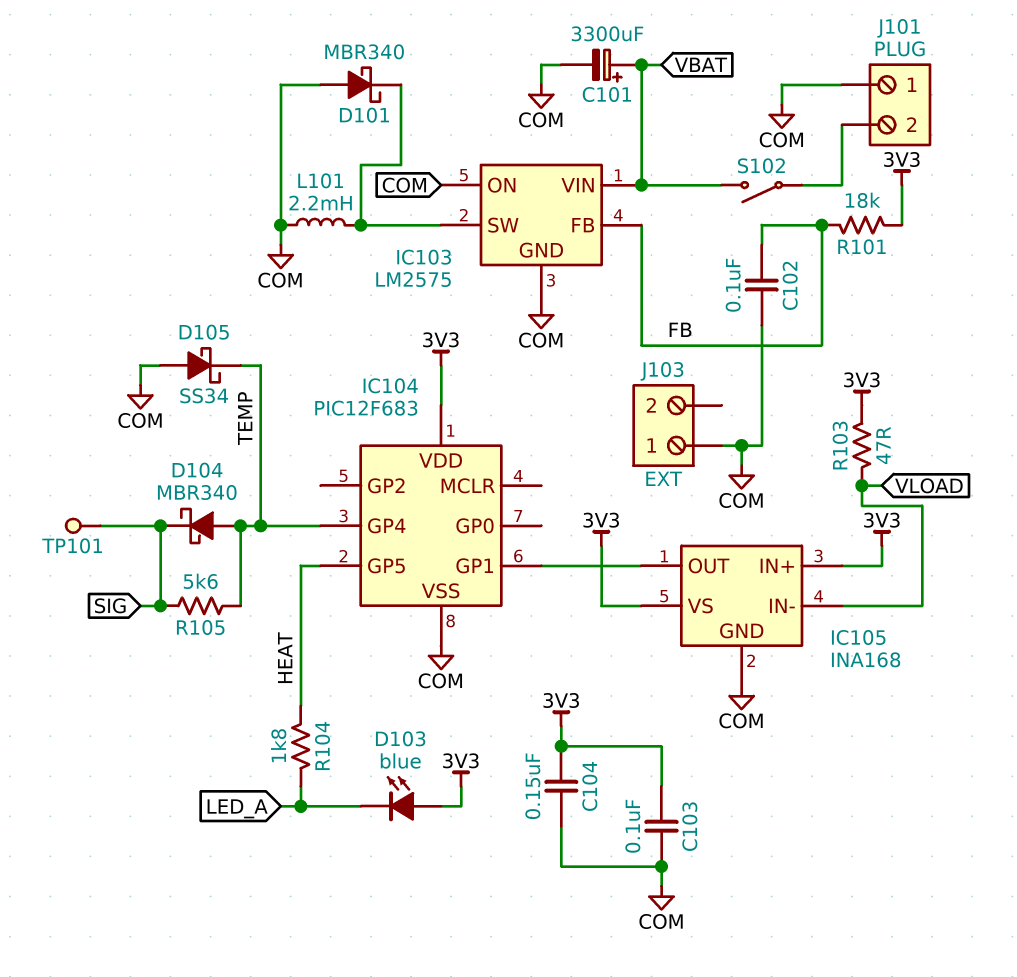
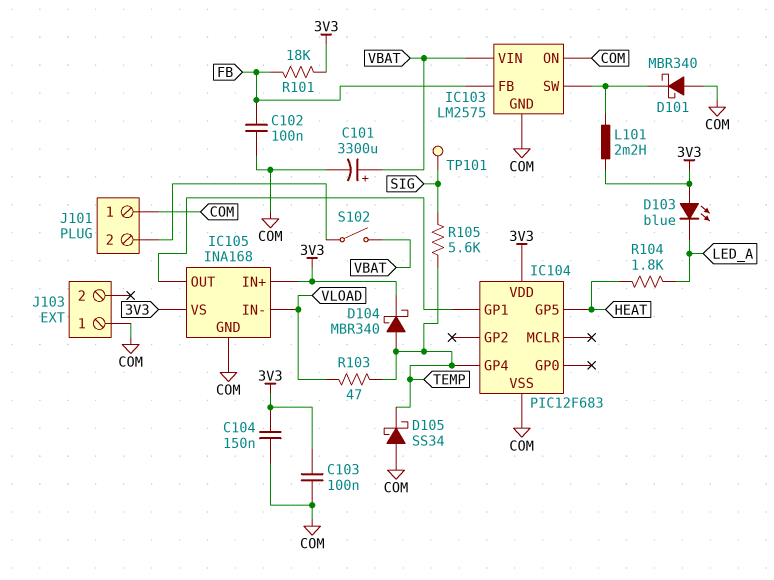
D104: schottky MBR340 (A TEMP, K SIG) -> schottky MBR340 (A TEMP, K 3V3)
L101: 2.2mH (COM, IC103/SW) -> 2.2mH (3V3, IC103/SW)
R103: 47 (3V3, VLOAD) -> 47 (TEMP, VLOAD)

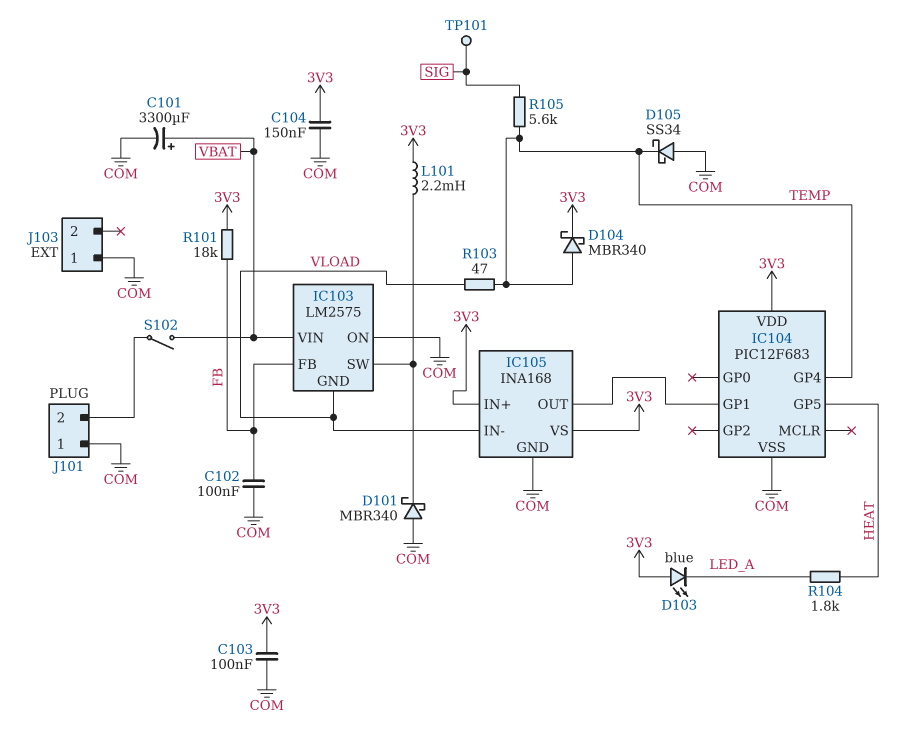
IC103 pin GND: COM -> VLOAD

